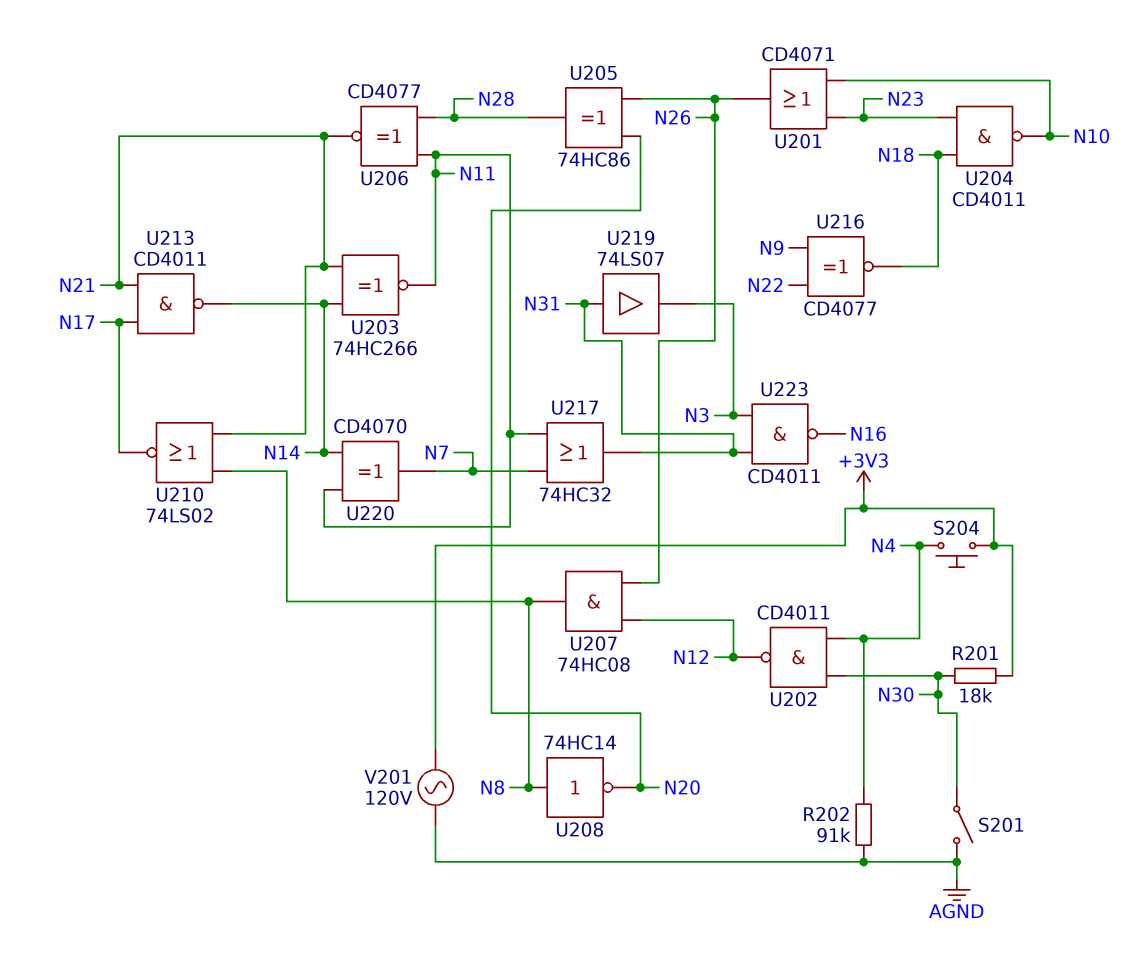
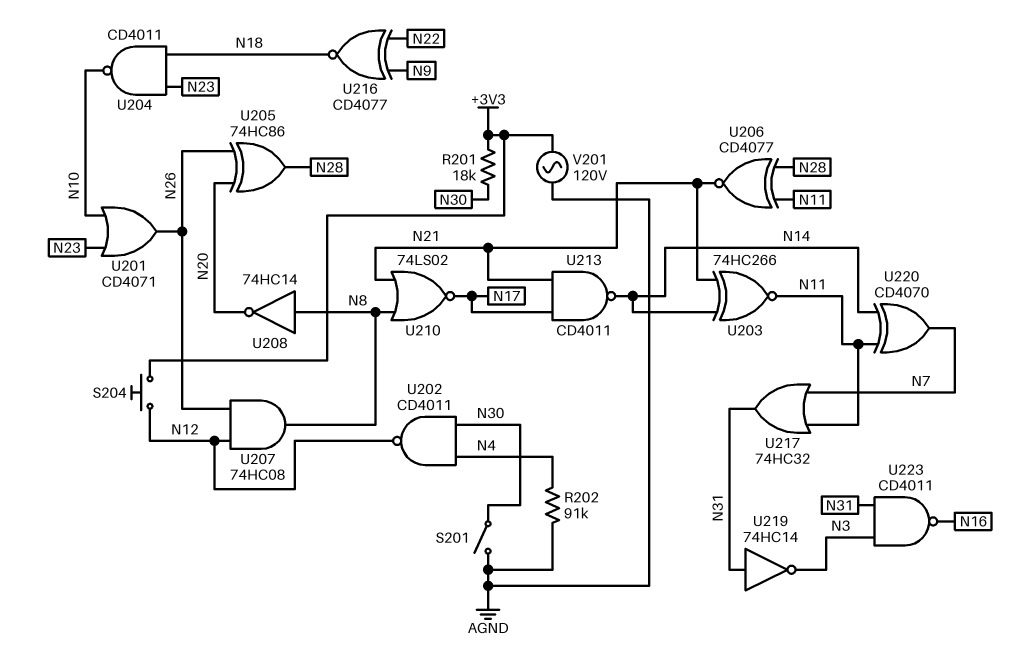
S204: button (+3V3, N4) -> button (+3V3, N12)
U219: buffer 74LS07 (in N31, out N3) -> NOT 74HC14 (in N31, out N3)

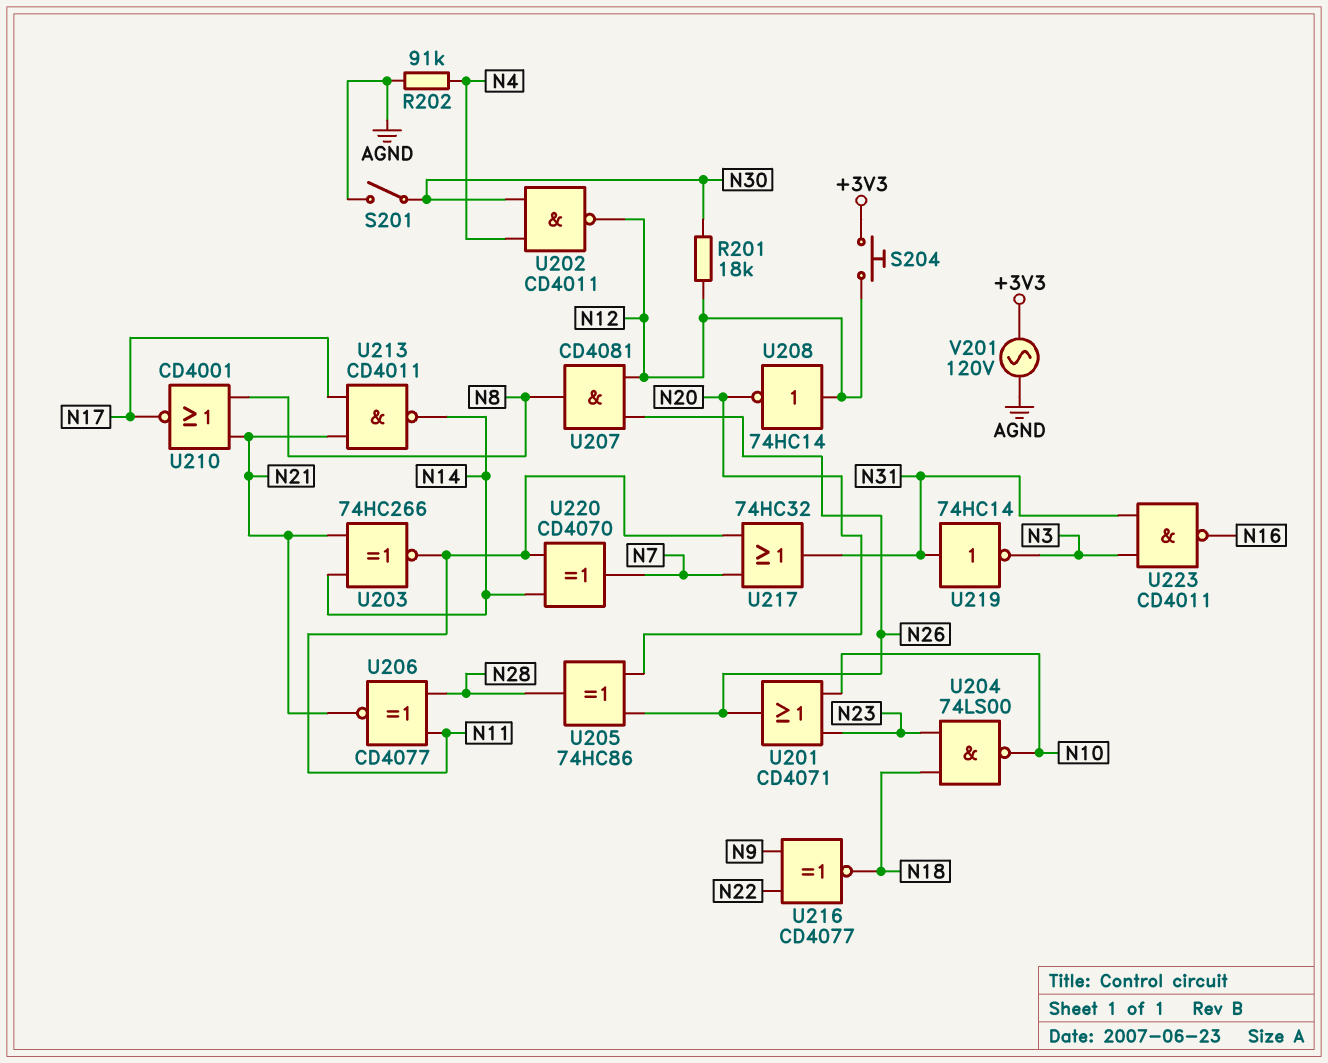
R201: 18k (+3V3, N30) -> 18k (N12, N30)
U204: NAND CD4011 (in N18, in N23, out N10) -> NAND 74LS00 (in N18, in N23, out N10)
U207: AND 74HC08 (in N12, in N26, out N8) -> AND CD4081 (in N12, in N26, out N8)
U208: NOT 74HC14 (in N8, out N20) -> NOT 74HC14 (in N12, out N20)
U210: NOR 74LS02 (in N8, in N21, out N17) -> NOR CD4001 (in N8, in N21, out N17)

